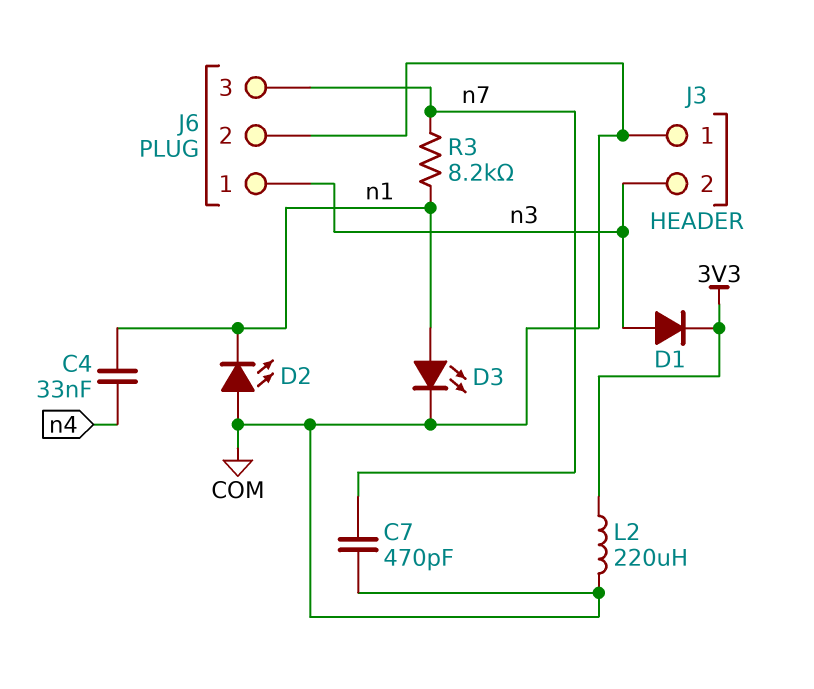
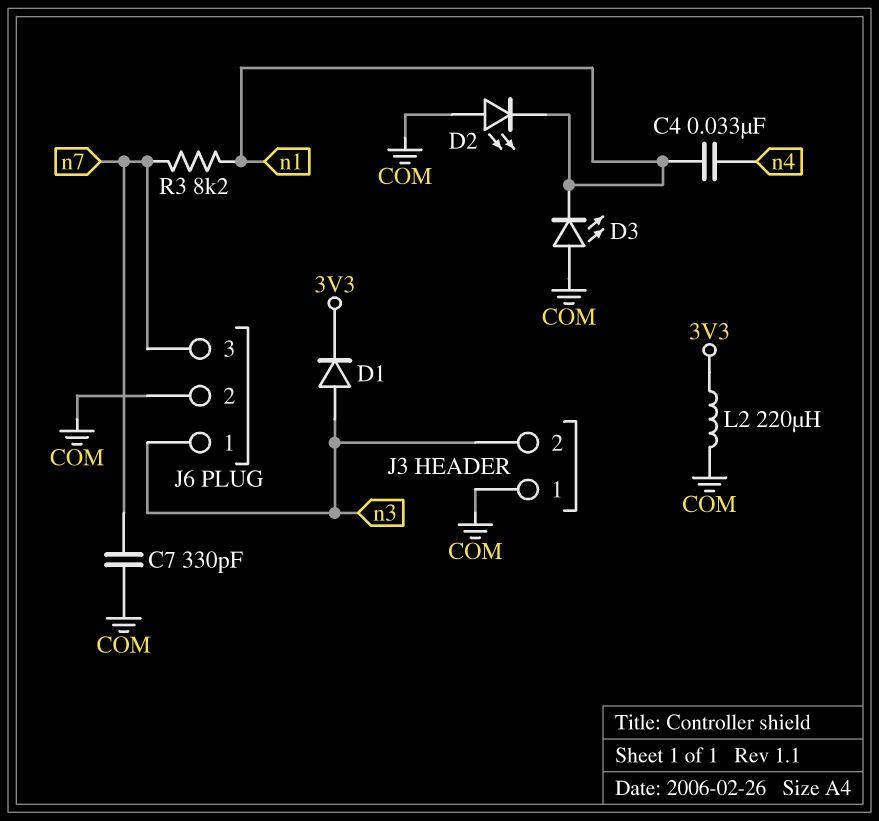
C7: 470pF (COM, n7) -> 330pF (COM, n7)
D3: LED (A n1, K COM) -> LED (A COM, K n1)

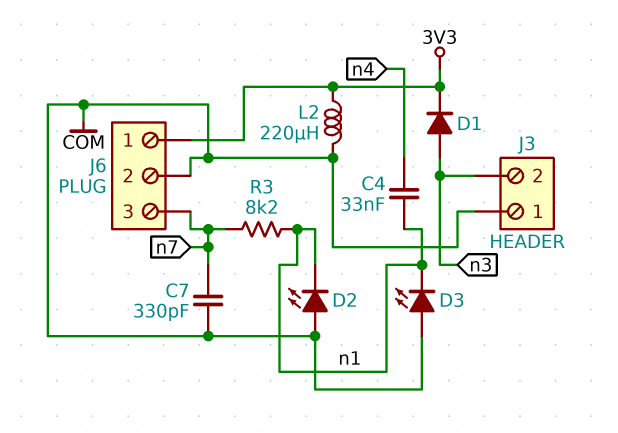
J6 pin 1: n3 -> 3V3

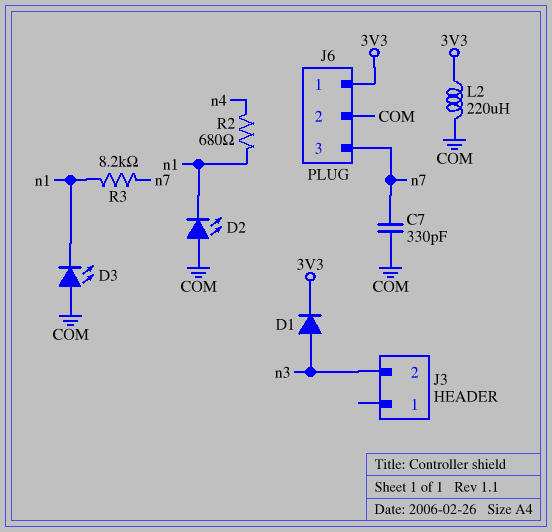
C4: 33nF (n1, n4) -> none
J3 pin 1: COM -> none
R2: none -> 680 (n1, n4)

